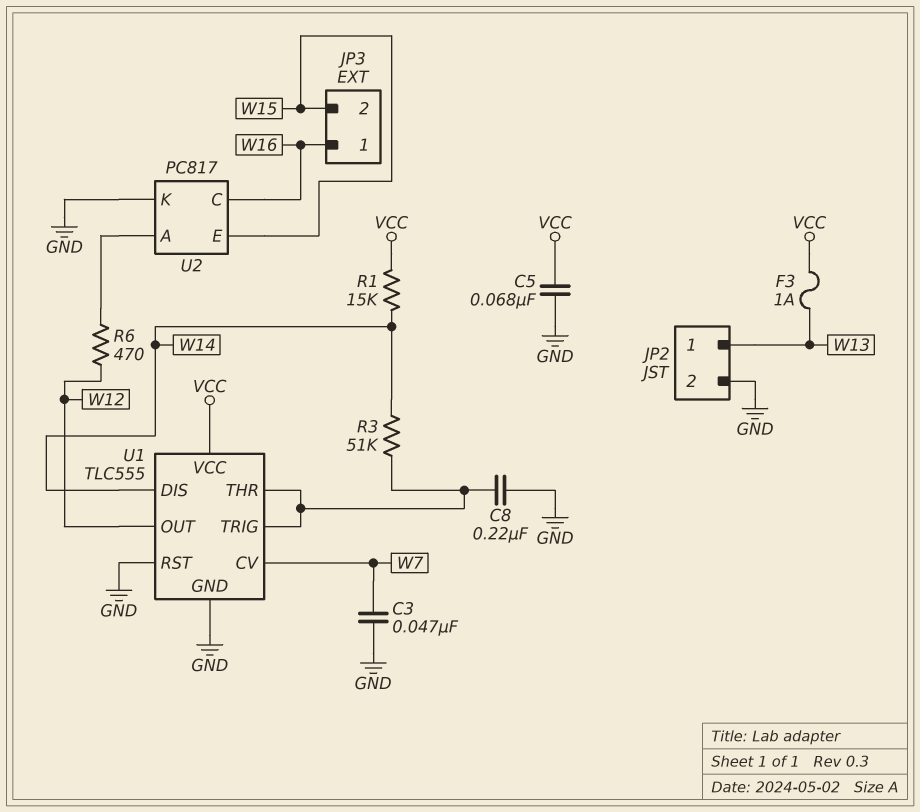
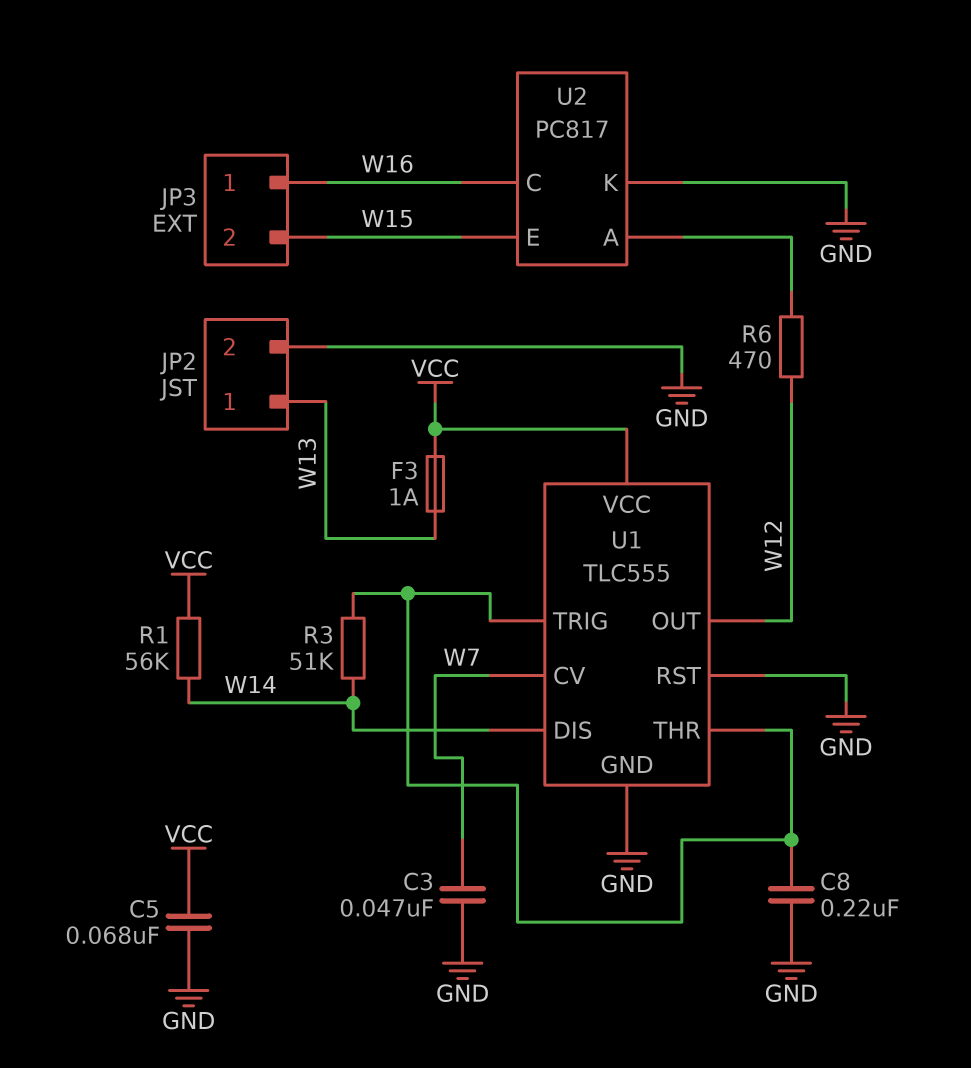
R1: 15k (VCC, W14) -> 56k (VCC, W14)

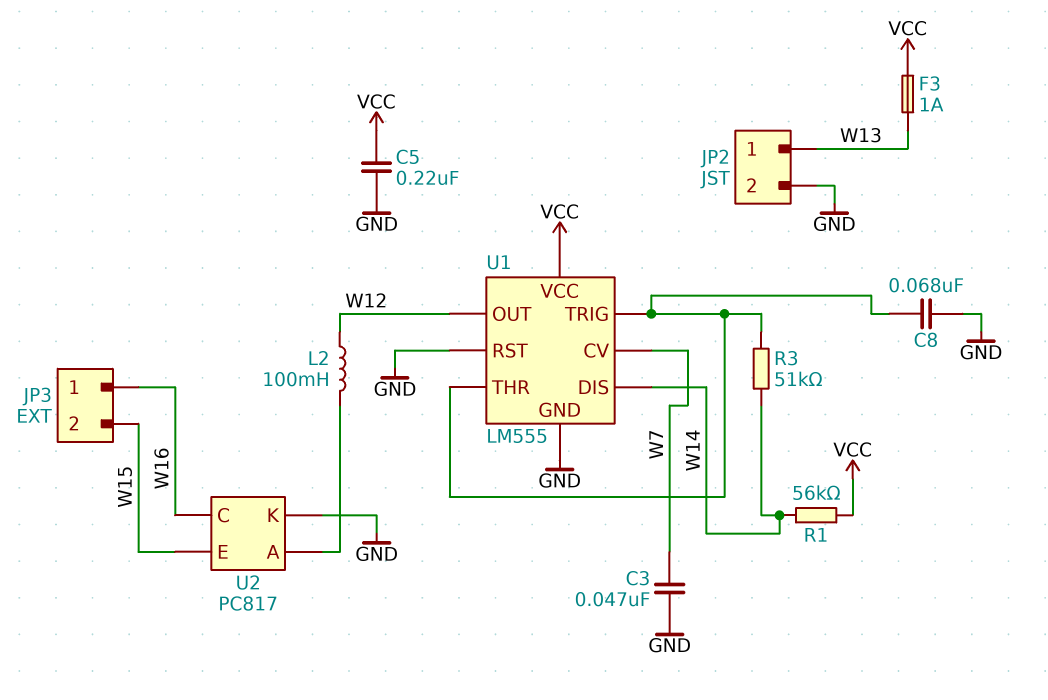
C5: 68nF (GND, VCC) -> 220nF (GND, VCC)
C8: 220nF (GND, U1/THR) -> 68nF (GND, U1/THR)
L2: none -> 100mH (U2/A, W12)
R6: 470 (U2/A, W12) -> none
U1: TLC555 -> LM555

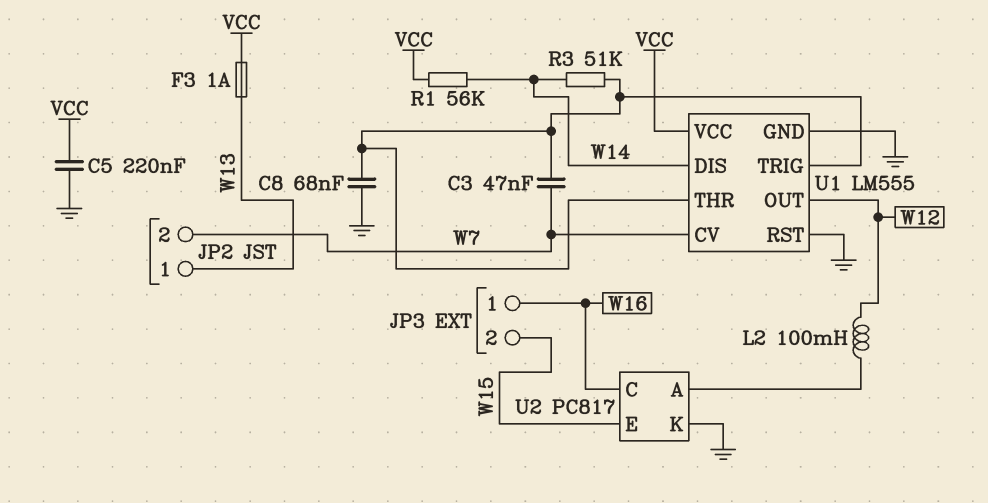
C3: 47nF (GND, W7) -> 47nF (U1/THR, W7)
JP2 pin 2: GND -> W7

